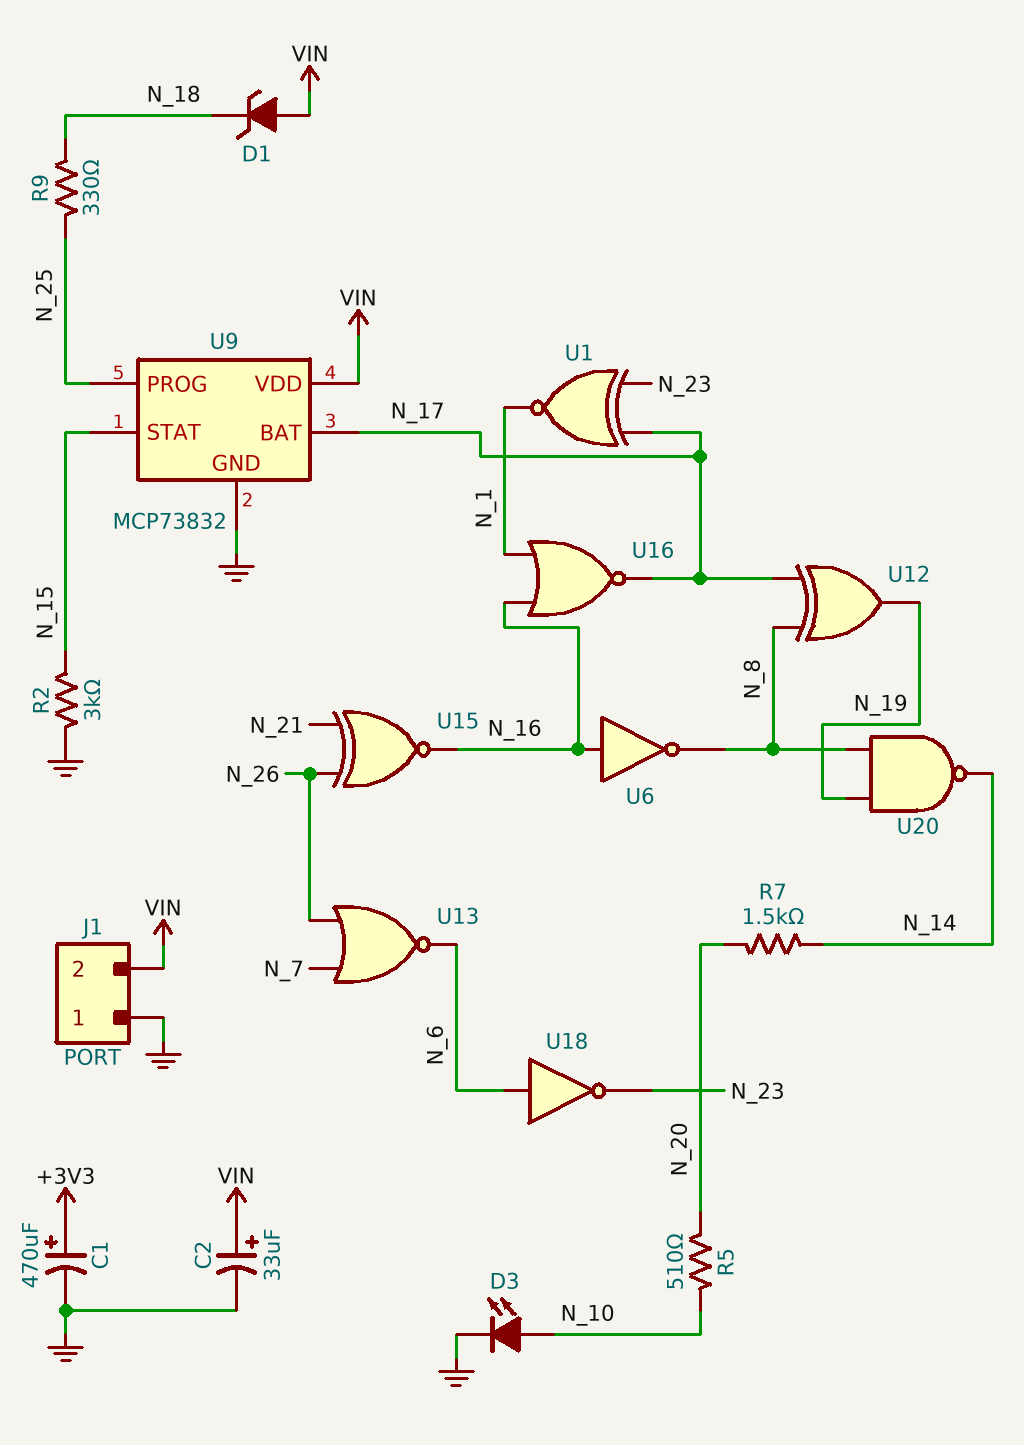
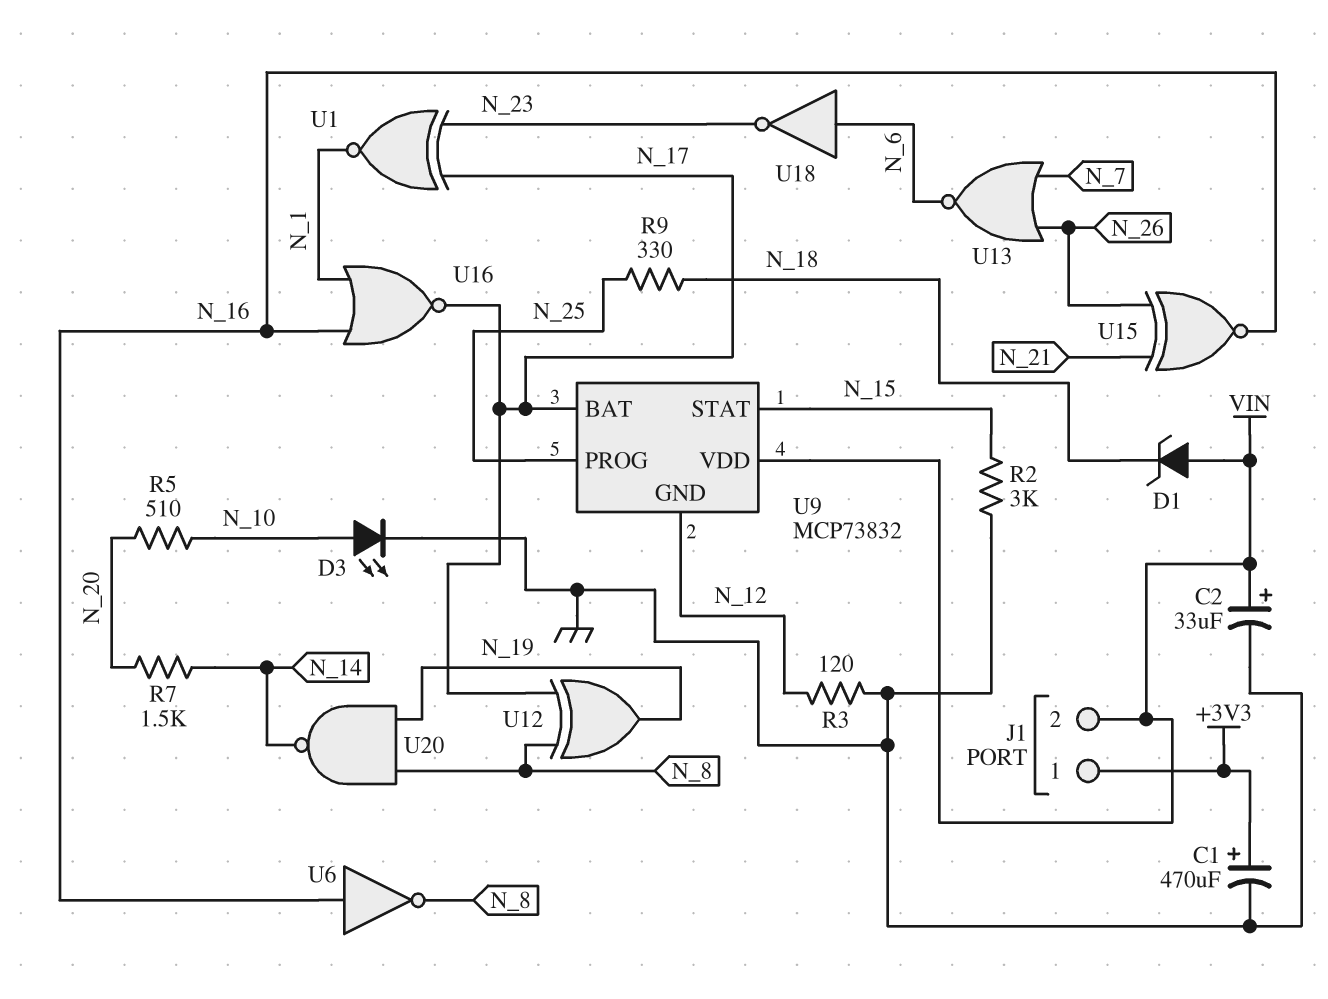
J1 pin 1: GND -> +3V3
R3: none -> 120 (GND, N_12)
U9 pin GND: GND -> N_12

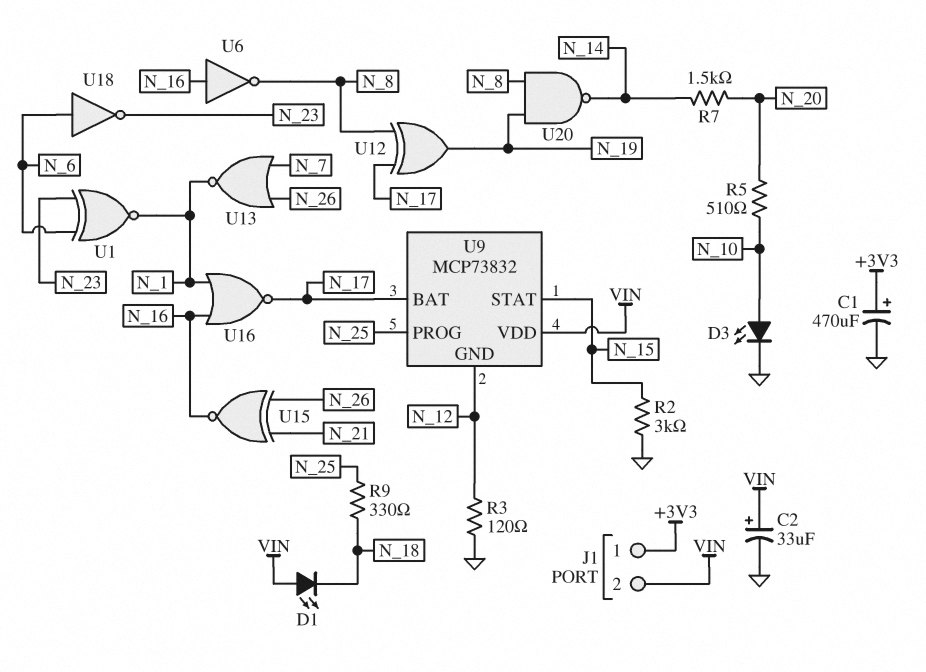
D1: zener (A VIN, K N_18) -> LED (A VIN, K N_18)
U1: XNOR (in N_17, in N_23, out N_1) -> XNOR (in N_6, in N_23, out N_1)
U13: NOR (in N_7, in N_26, out N_6) -> NOR (in N_7, in N_26, out N_1)

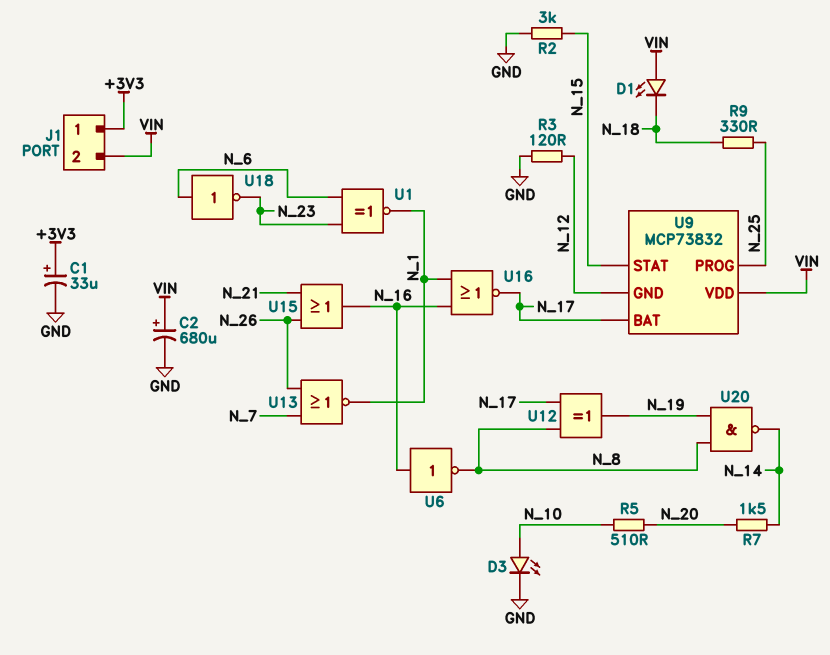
C1: 470uF (plus +3V3, minus GND) -> 33uF (plus +3V3, minus GND)
C2: 33uF (plus VIN, minus GND) -> 680uF (plus VIN, minus GND)
U15: XNOR (in N_21, in N_26, out N_16) -> OR (in N_21, in N_26, out N_16)

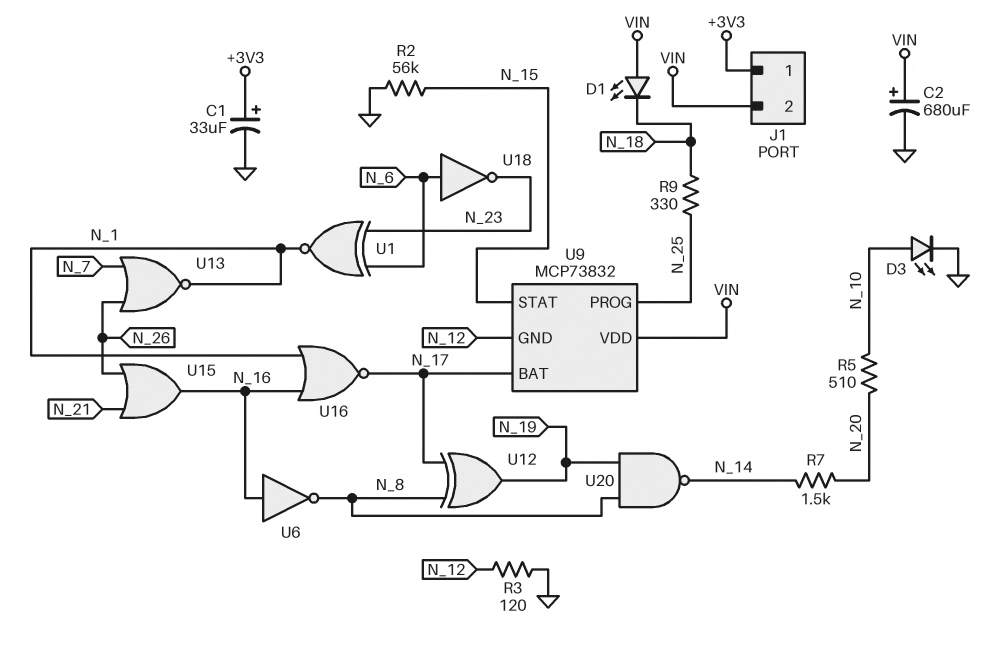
R2: 3k (GND, N_15) -> 56k (GND, N_15)

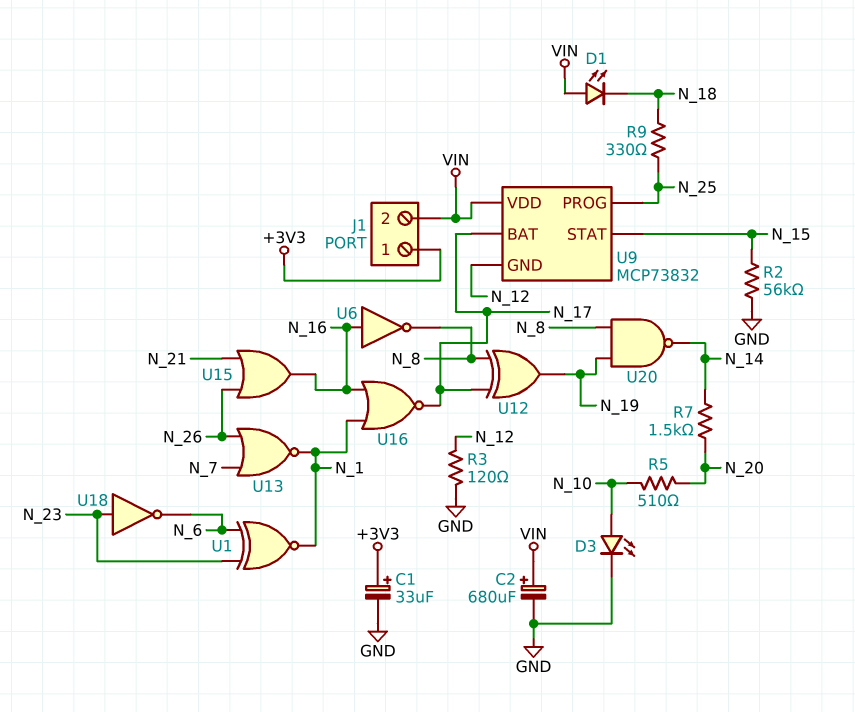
U18: NOT (in N_6, out N_23) -> NOT (in N_23, out N_6)

